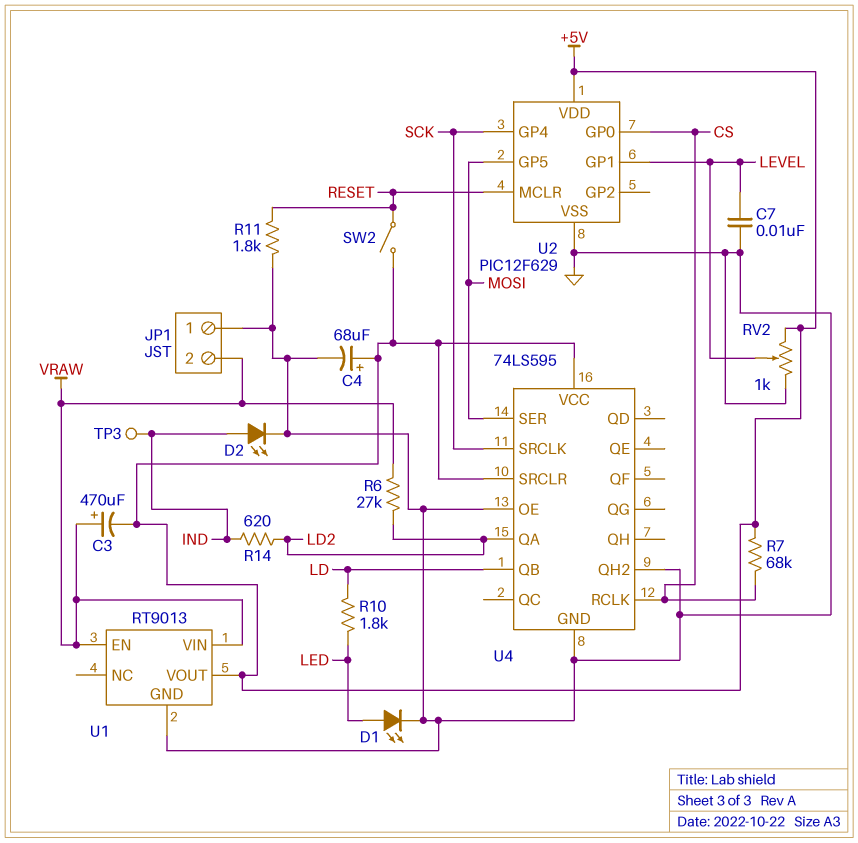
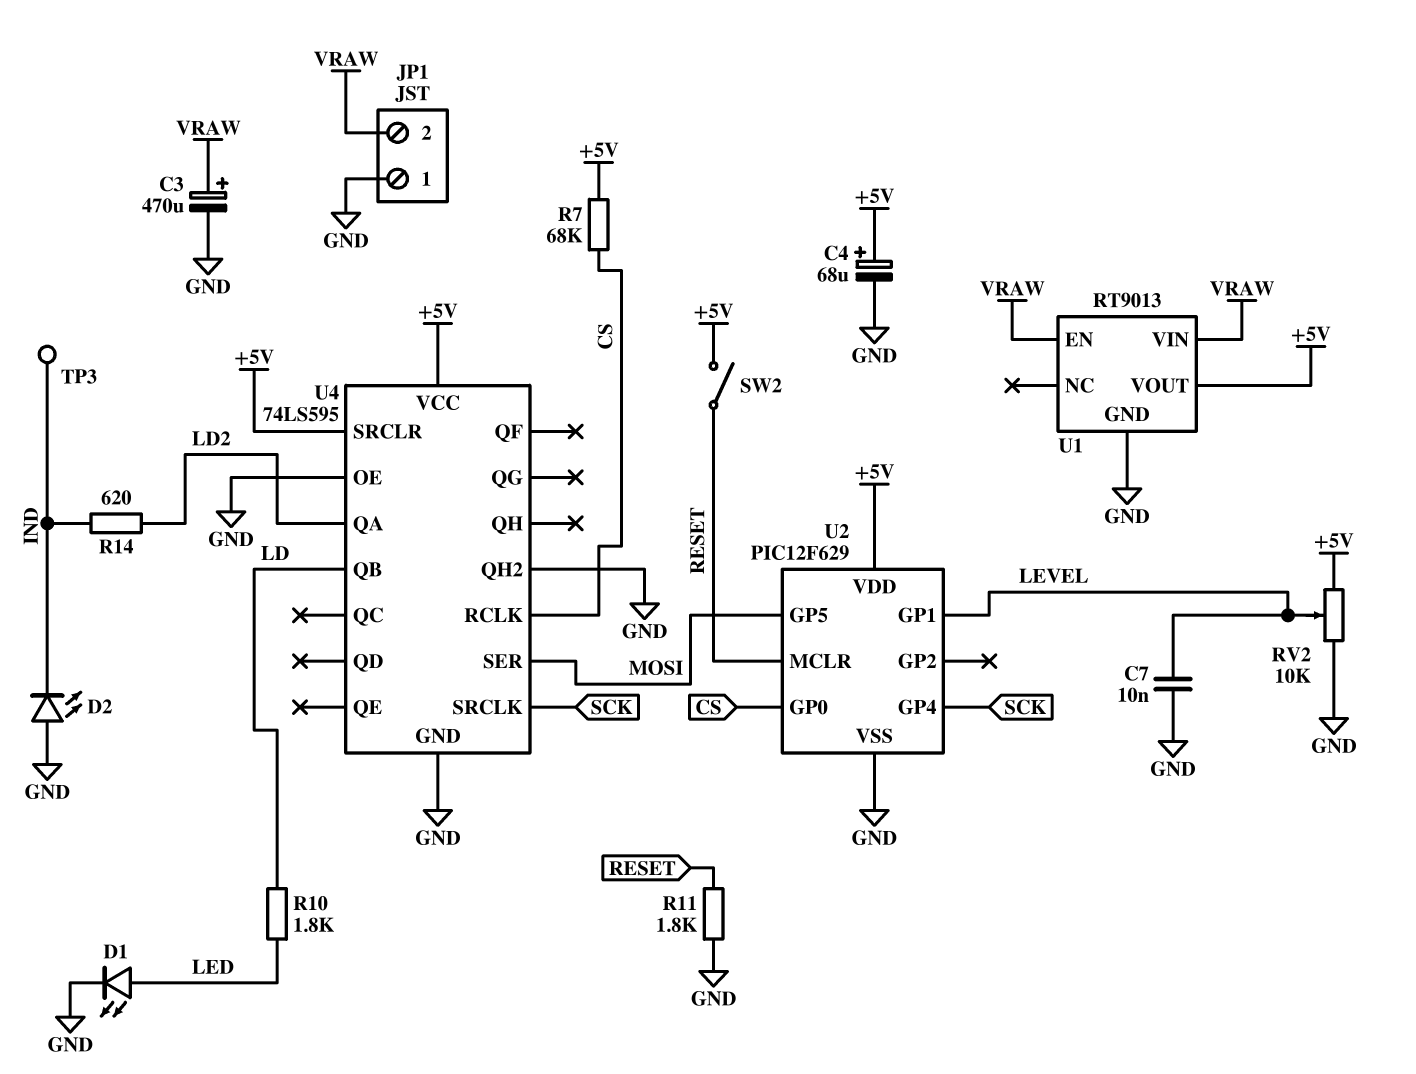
C3: 470uF (plus VRAW, minus +5V) -> 470uF (plus VRAW, minus GND)
D2: LED (A IND, K GND) -> LED (A GND, K IND)
R6: 27k (LD2, VRAW) -> none
RV2: 1k (+5V, GND, wiper LEVEL) -> 10k (+5V, GND, wiper LEVEL)

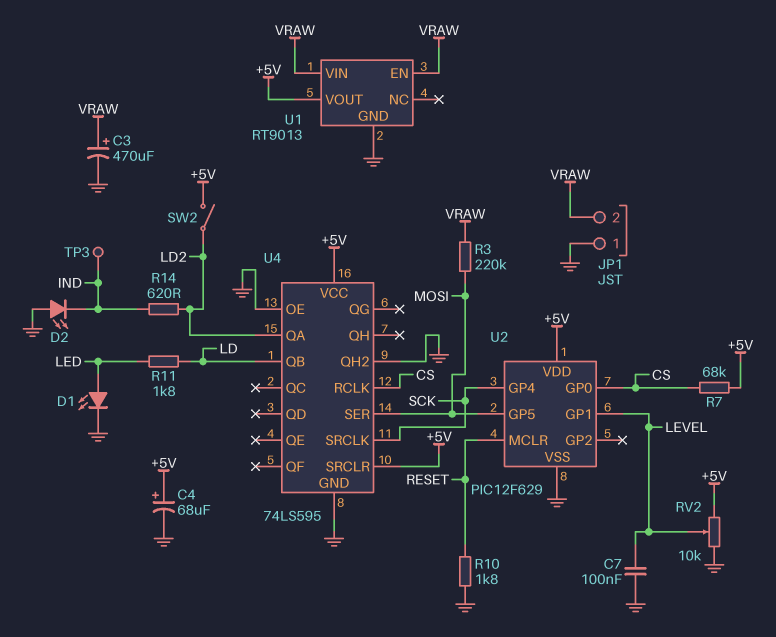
C7: 10nF (GND, LEVEL) -> 100nF (GND, LEVEL)
R3: none -> 220k (MOSI, VRAW)
R10: 1.8k (LD, LED) -> 1.8k (GND, RESET)
R11: 1.8k (GND, RESET) -> 1.8k (LD, LED)
SW2: switch (+5V, RESET) -> switch (+5V, LD2)

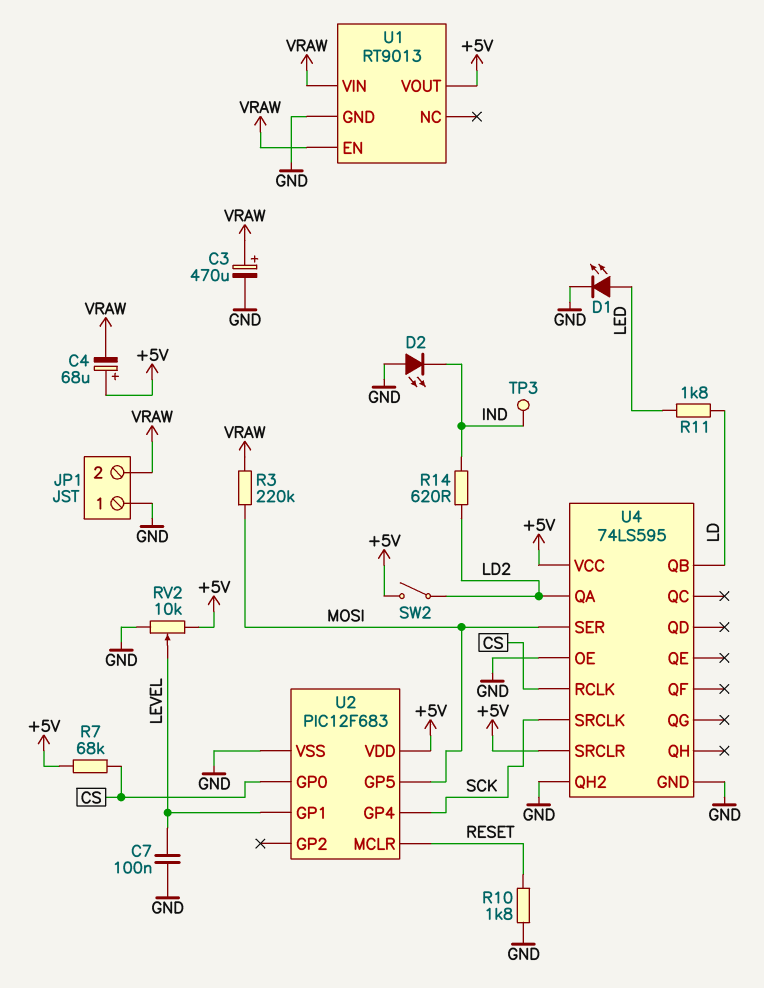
C4: 68uF (plus +5V, minus GND) -> 68uF (plus +5V, minus VRAW)
U2: PIC12F629 -> PIC12F683

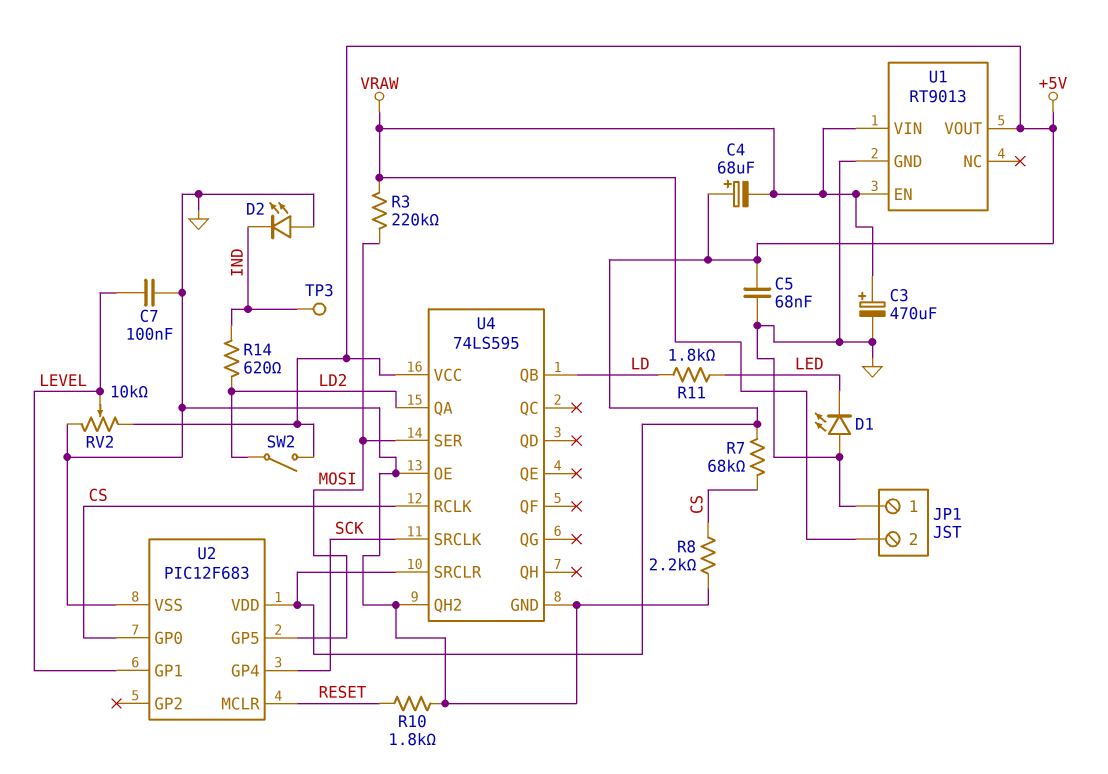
C5: none -> 68nF (+5V, GND)
D1: LED (A LED, K GND) -> LED (A GND, K LED)
R8: none -> 2.2k (CS, GND)

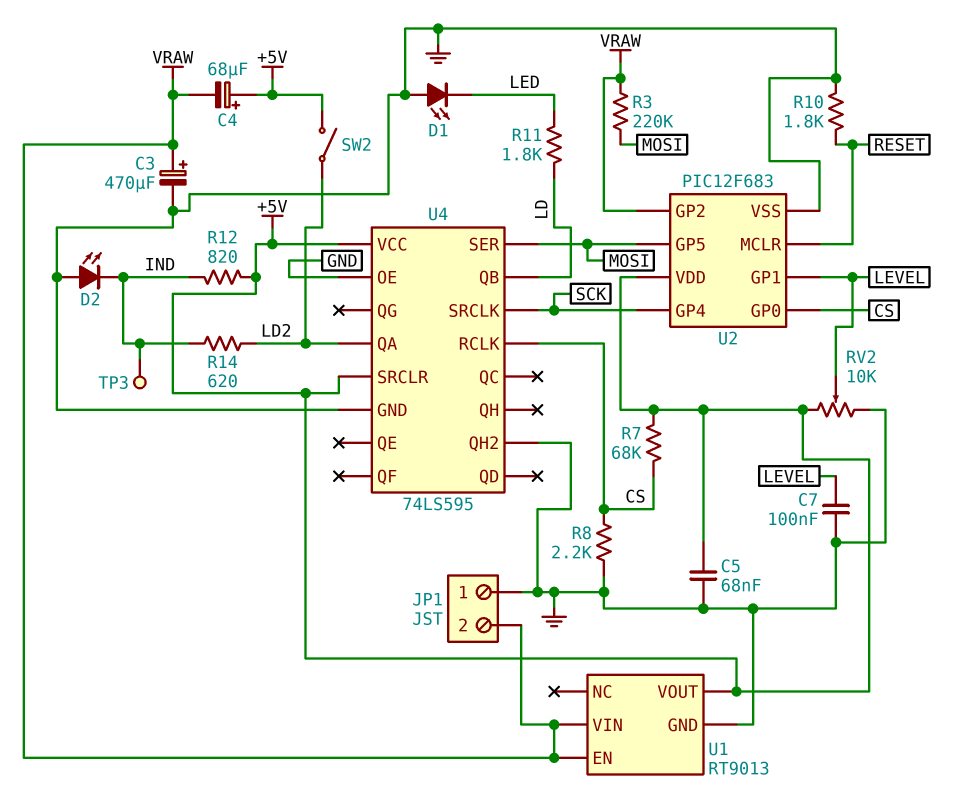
R12: none -> 820 (+5V, IND)
U2 pin GP2: none -> VRAW

